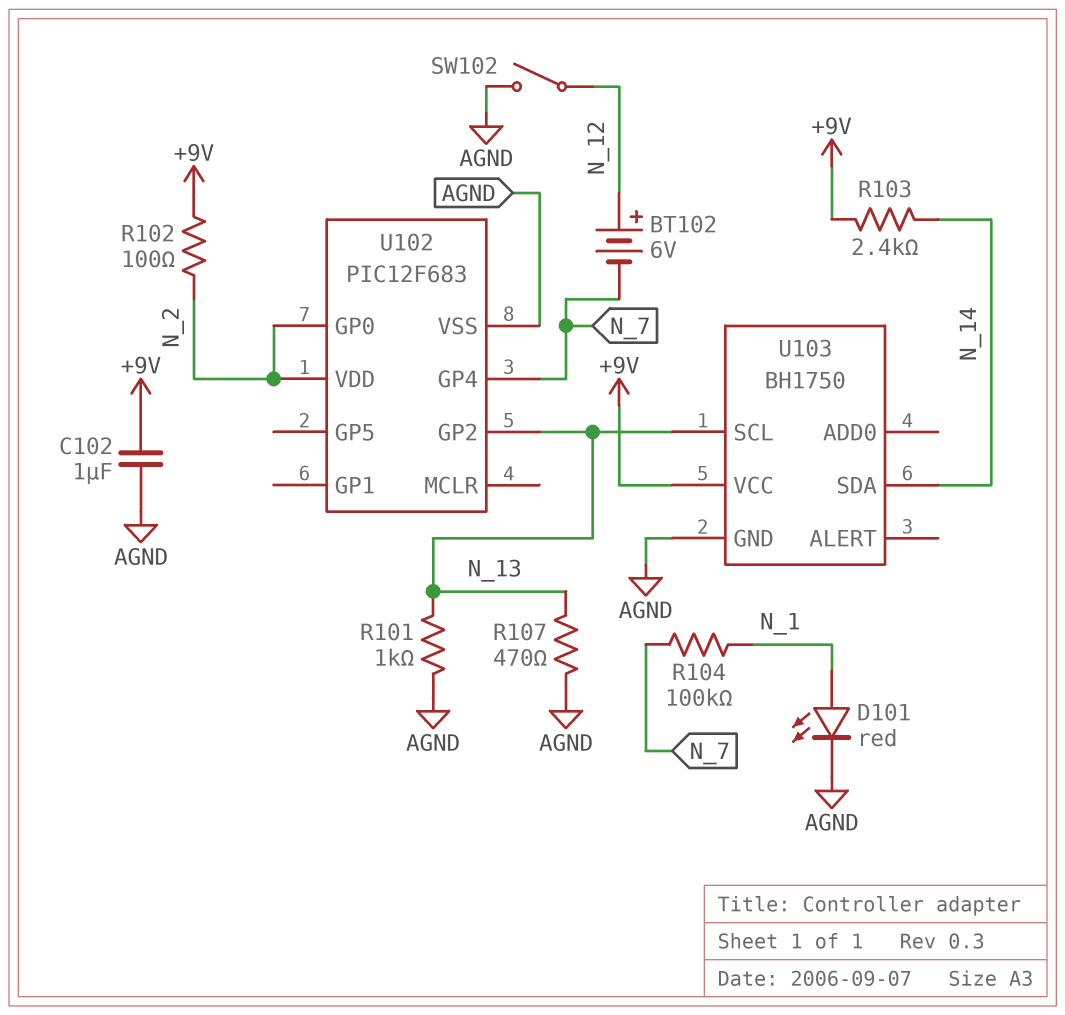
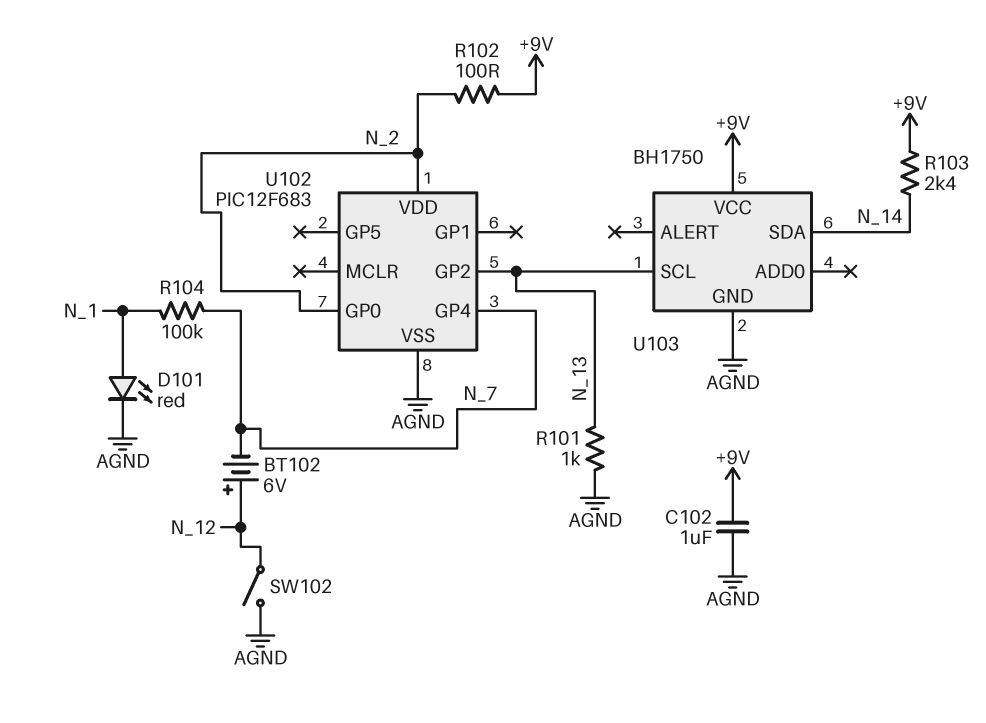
R107: 470 (AGND, N_13) -> none

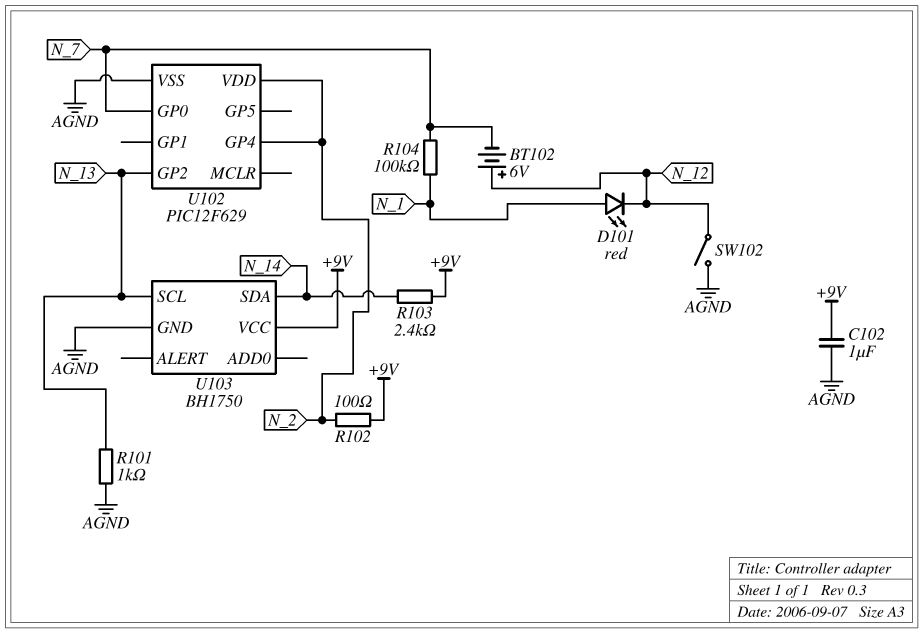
D101: LED red (A N_1, K AGND) -> LED red (A N_1, K N_12)
U102: PIC12F683 -> PIC12F629
U102 pin GP0: N_2 -> N_7
U102 pin GP4: N_7 -> N_2

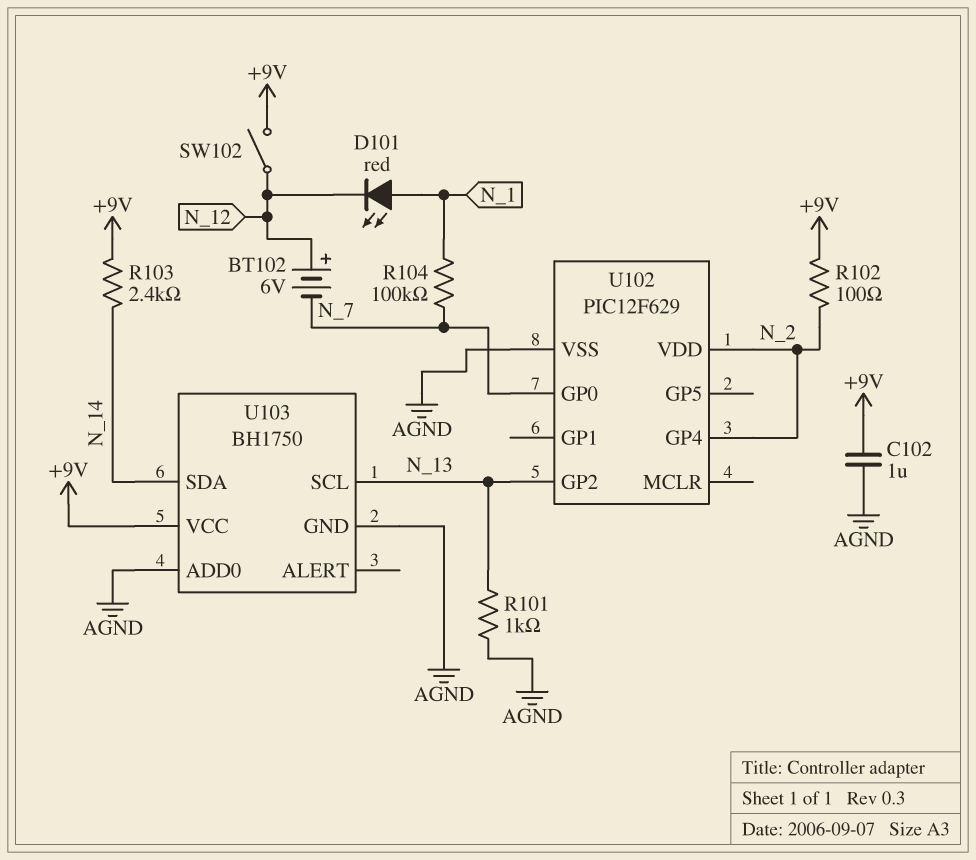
SW102: switch (AGND, N_12) -> switch (+9V, N_12)
U103 pin ADD0: none -> AGND

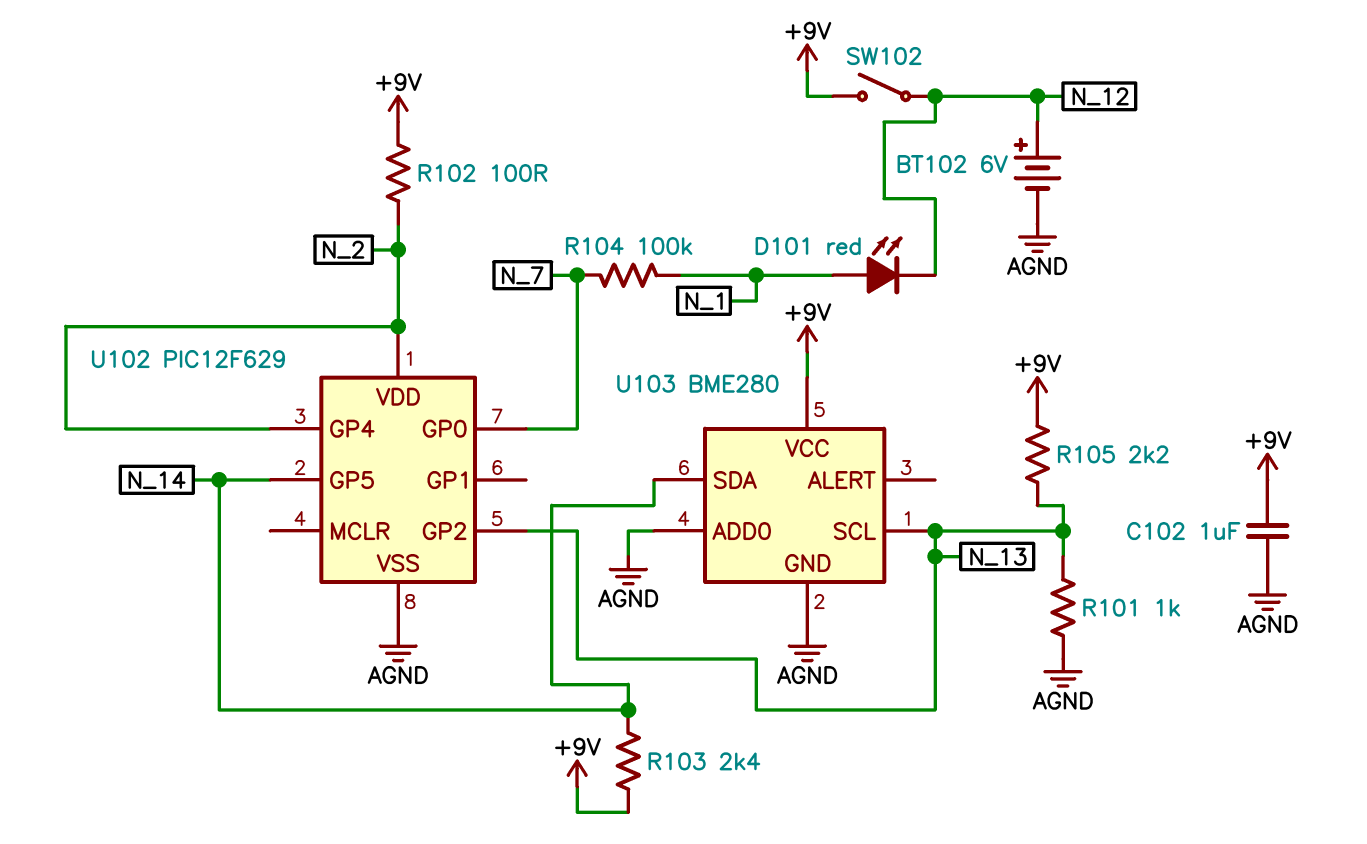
BT102: 6V (plus N_12, minus N_7) -> 6V (plus N_12, minus AGND)
R105: none -> 2.2k (+9V, N_13)
U102 pin GP5: none -> N_14
U103: BH1750 -> BME280

